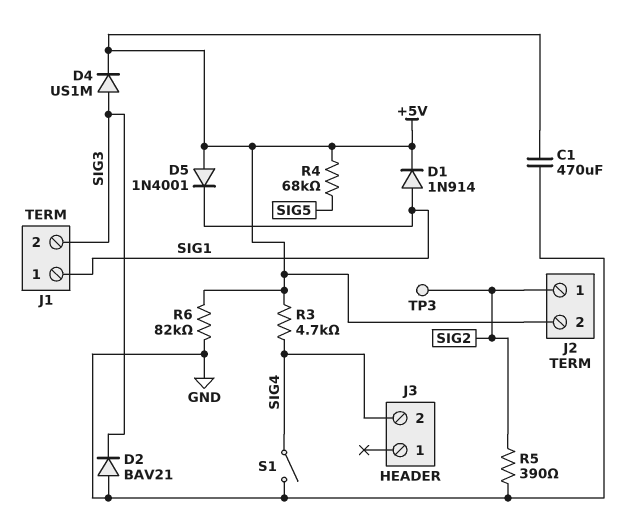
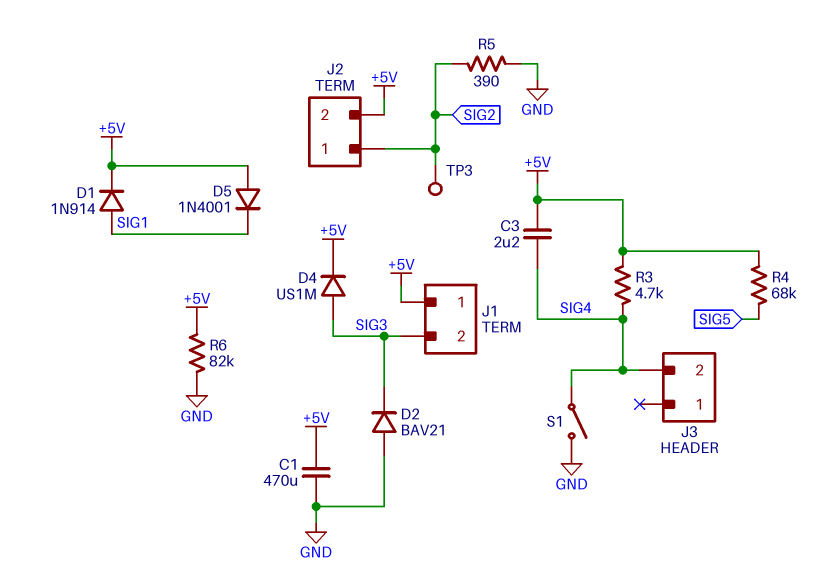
C3: none -> 2.2uF (+5V, SIG4)
J1 pin 1: SIG1 -> +5V

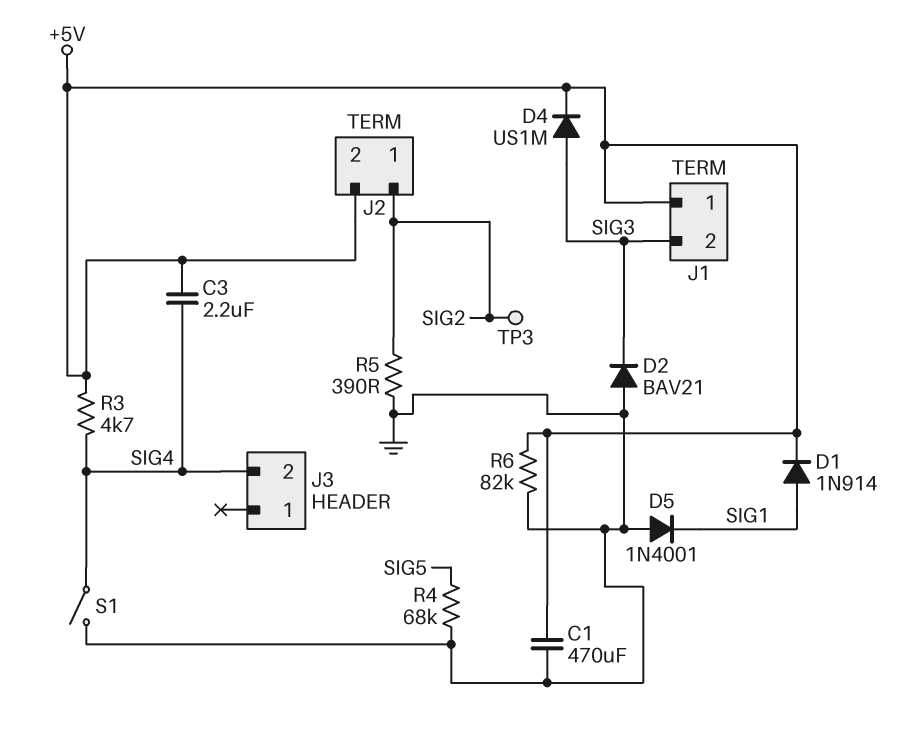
D5: diode 1N4001 (A +5V, K SIG1) -> diode 1N4001 (A GND, K SIG1)
R4: 68k (+5V, SIG5) -> 68k (GND, SIG5)

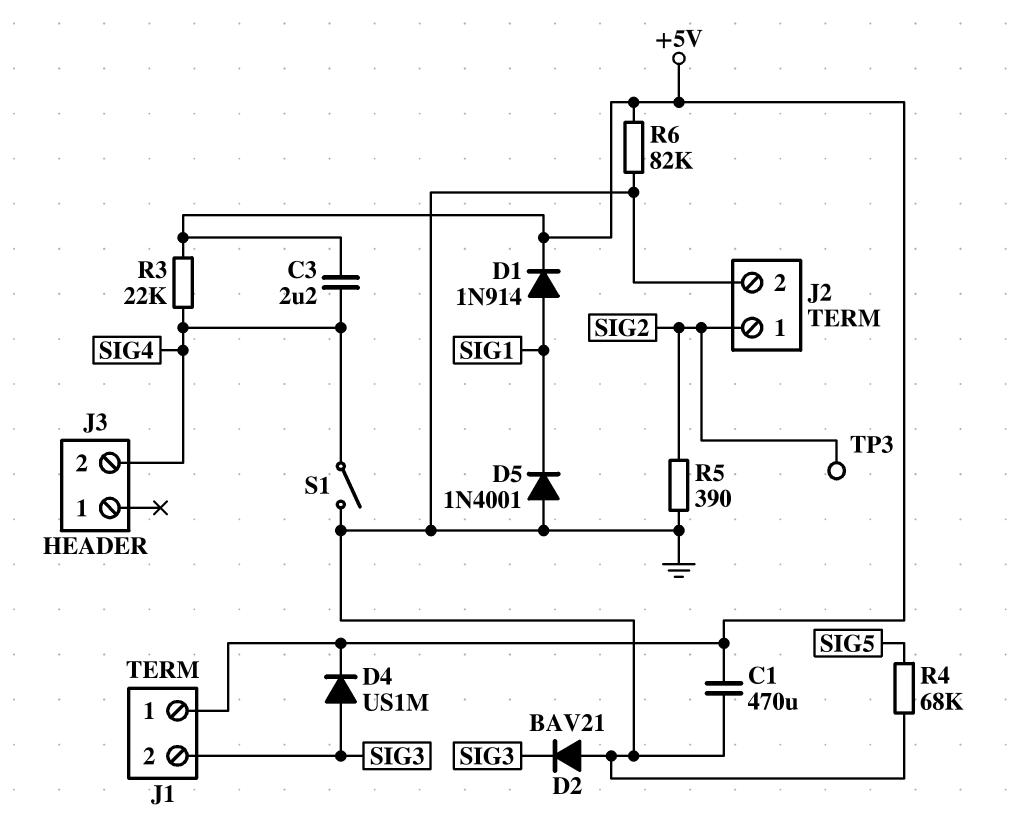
J2 pin 2: +5V -> GND
R3: 4.7k (+5V, SIG4) -> 22k (+5V, SIG4)

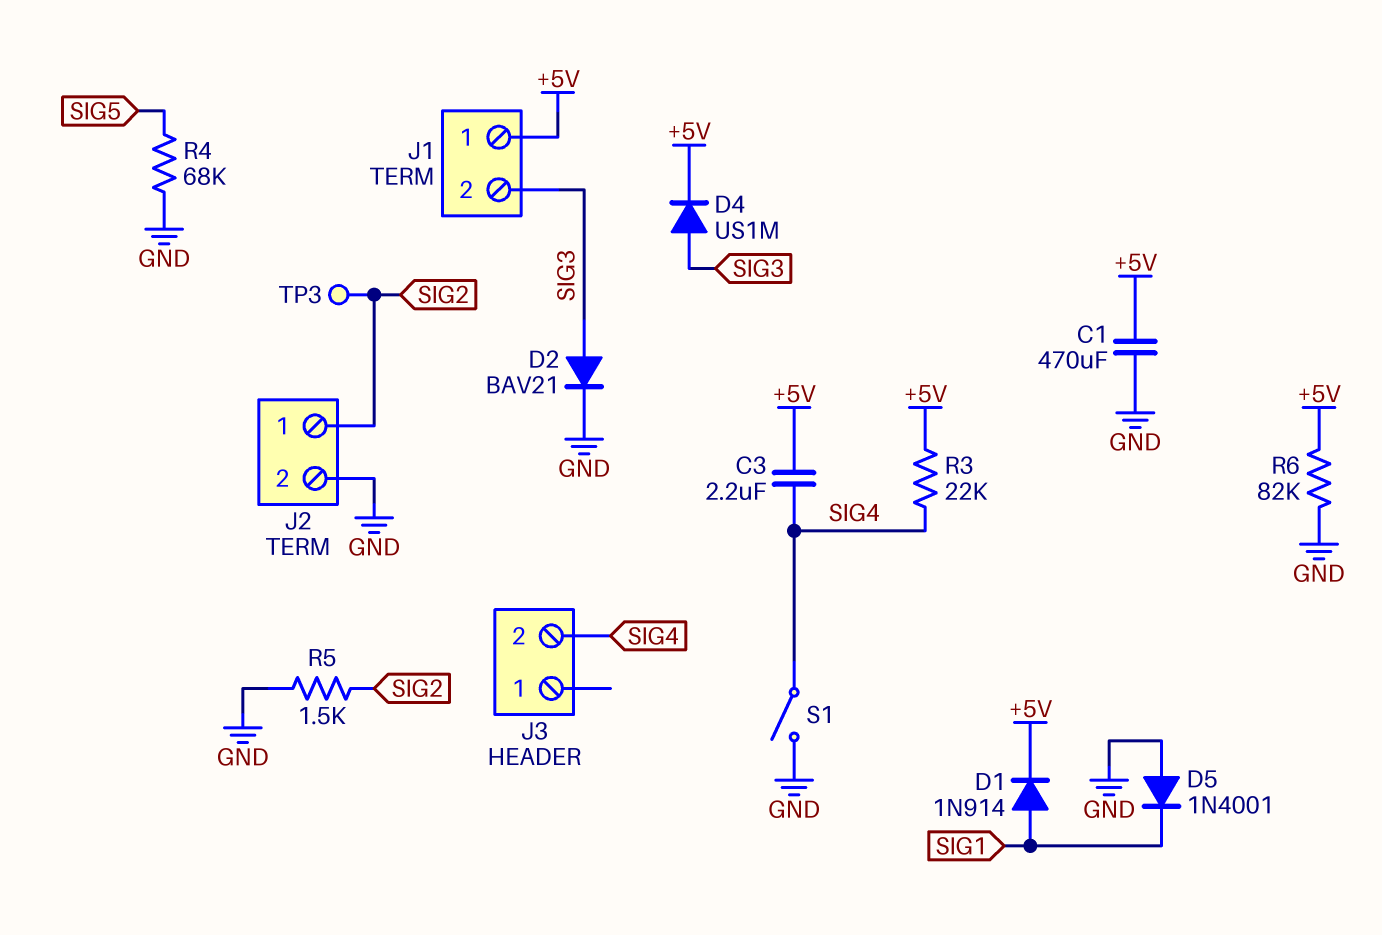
D2: diode BAV21 (A GND, K SIG3) -> diode BAV21 (A SIG3, K GND)
R5: 390 (GND, SIG2) -> 1.5k (GND, SIG2)

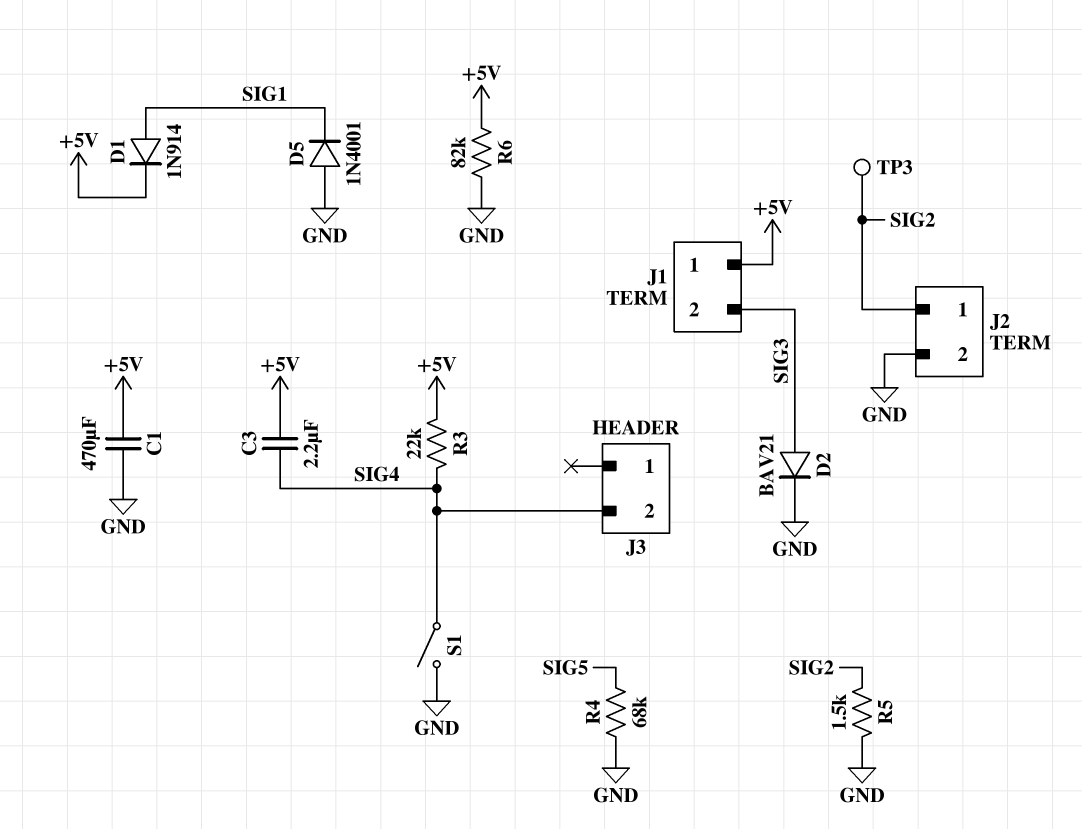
D4: diode US1M (A SIG3, K +5V) -> none

